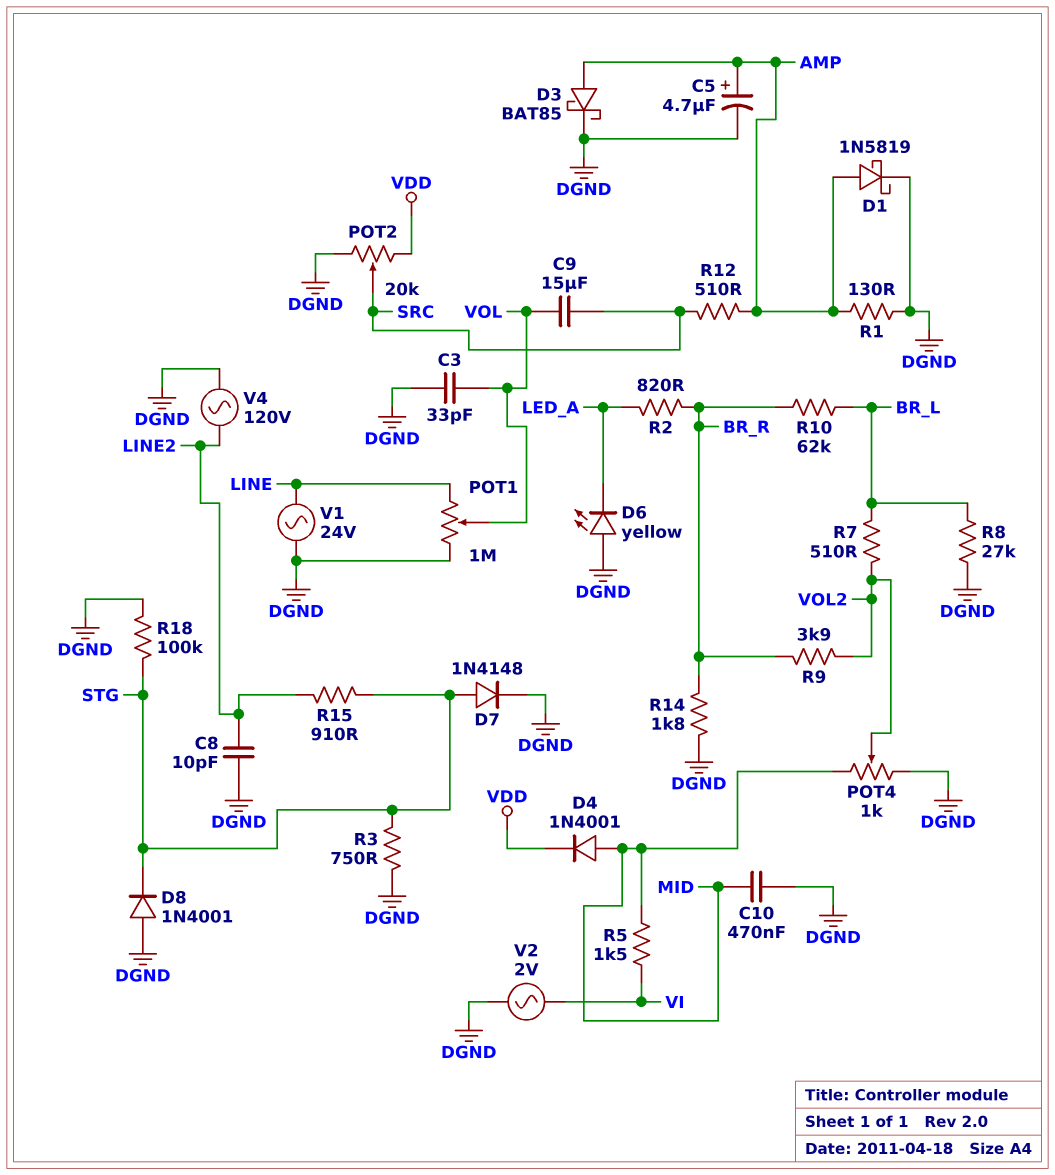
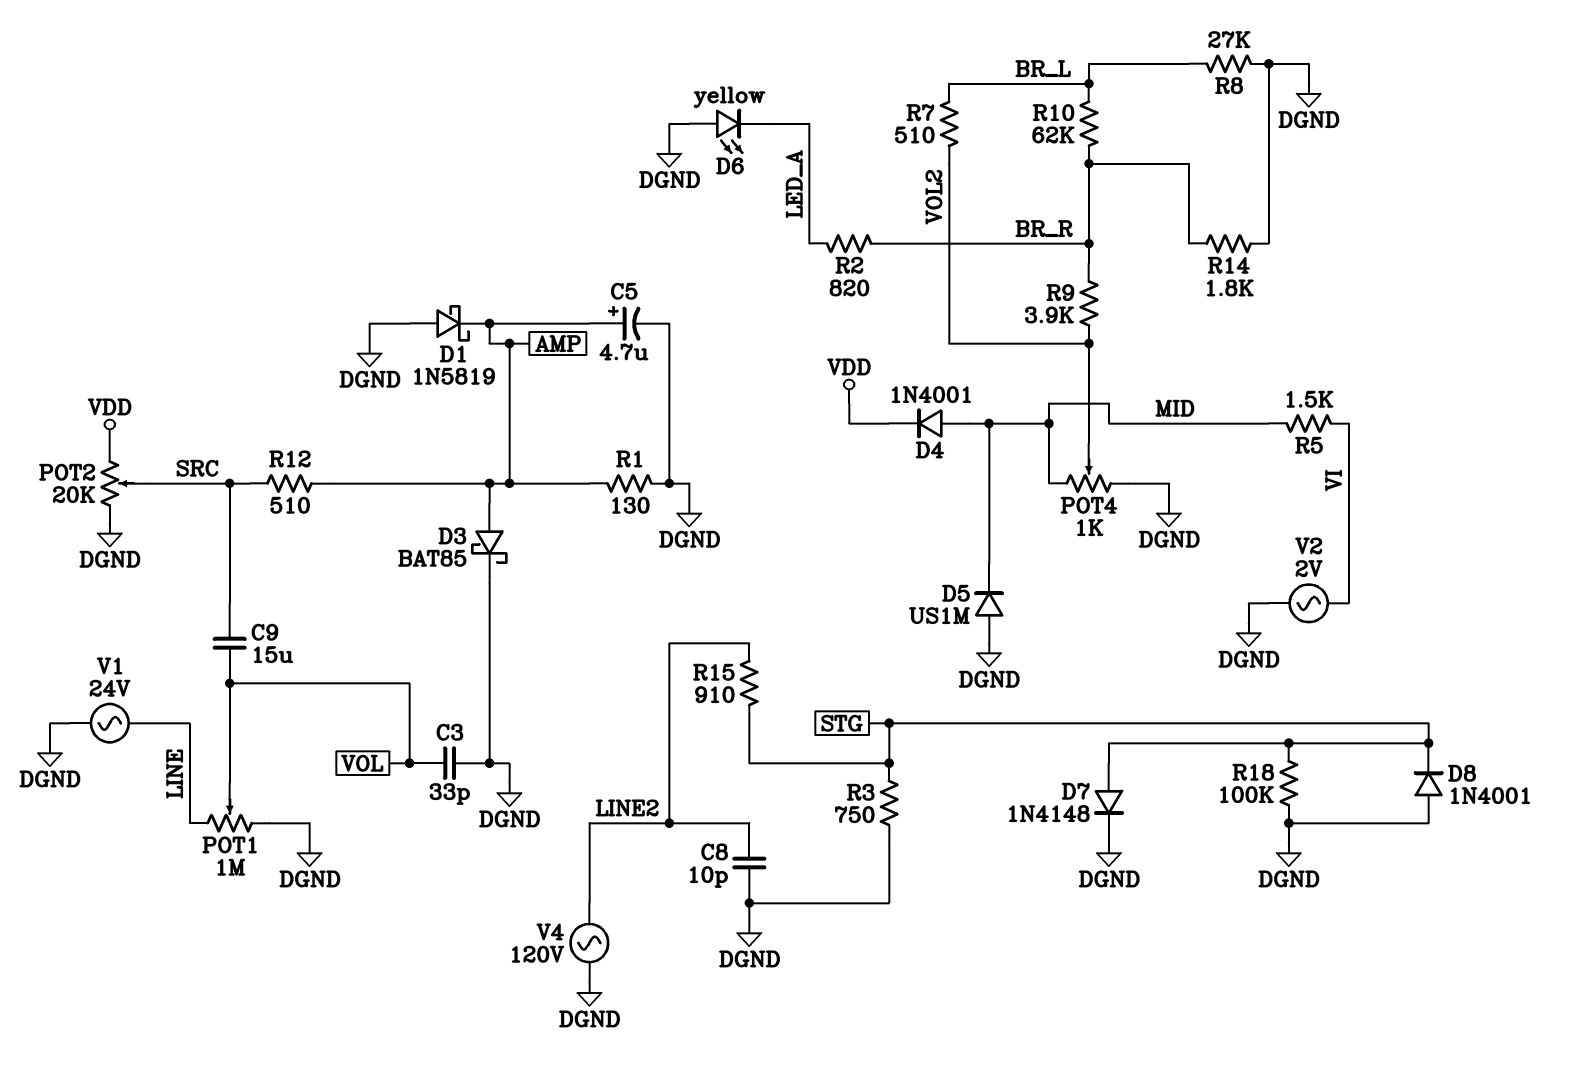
C10: 470nF (DGND, MID) -> none
D1: schottky 1N5819 (A AMP, K DGND) -> schottky 1N5819 (A DGND, K AMP)
D5: none -> diode US1M (A DGND, K MID)

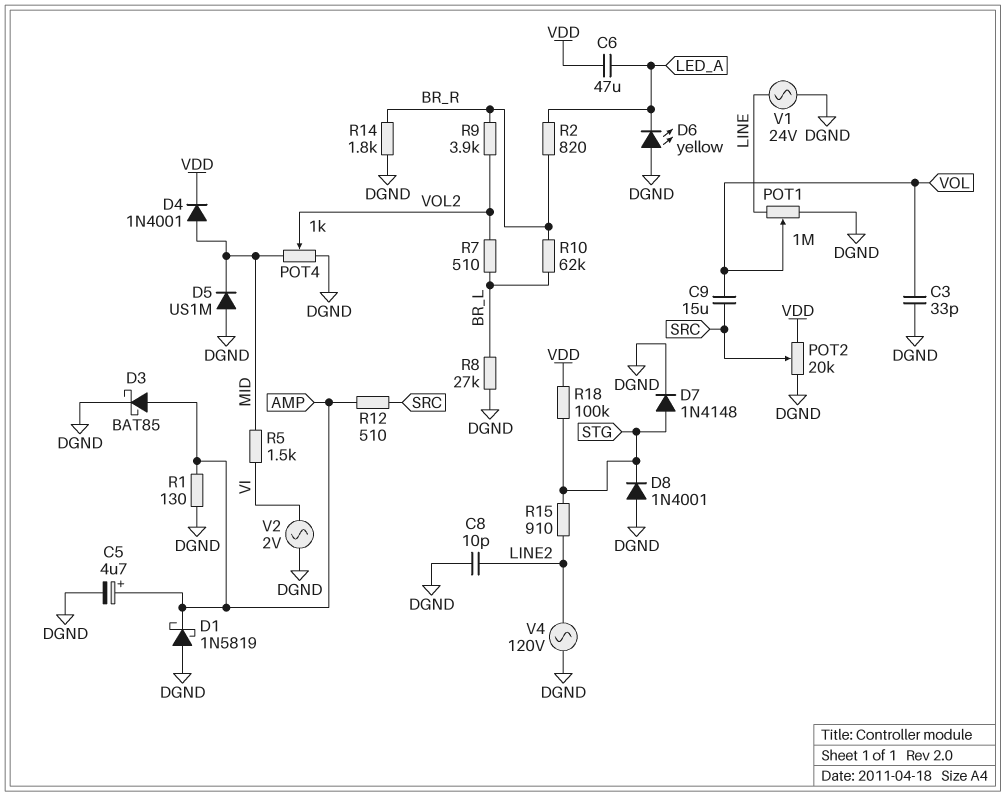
C6: none -> 47uF (LED_A, VDD)
R3: 750 (DGND, STG) -> none
R18: 100k (DGND, STG) -> 100k (STG, VDD)

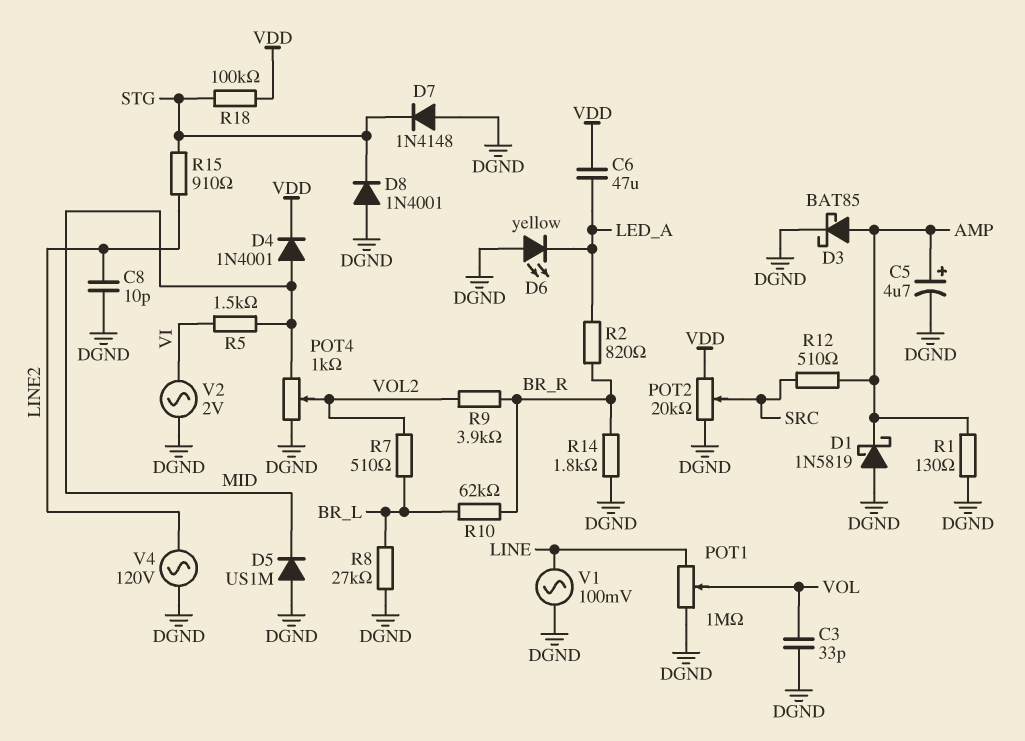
C9: 15uF (SRC, VOL) -> none
D7: diode 1N4148 (A STG, K DGND) -> diode 1N4148 (A DGND, K STG)
V1: AC 24V (DGND, LINE) -> AC 100mV (DGND, LINE)

